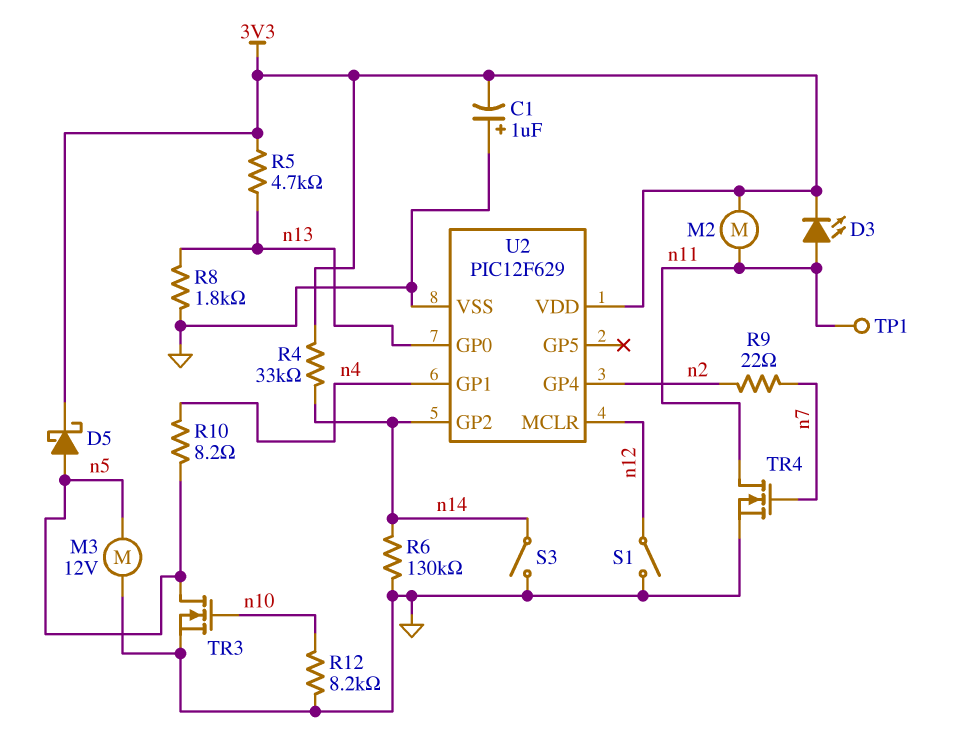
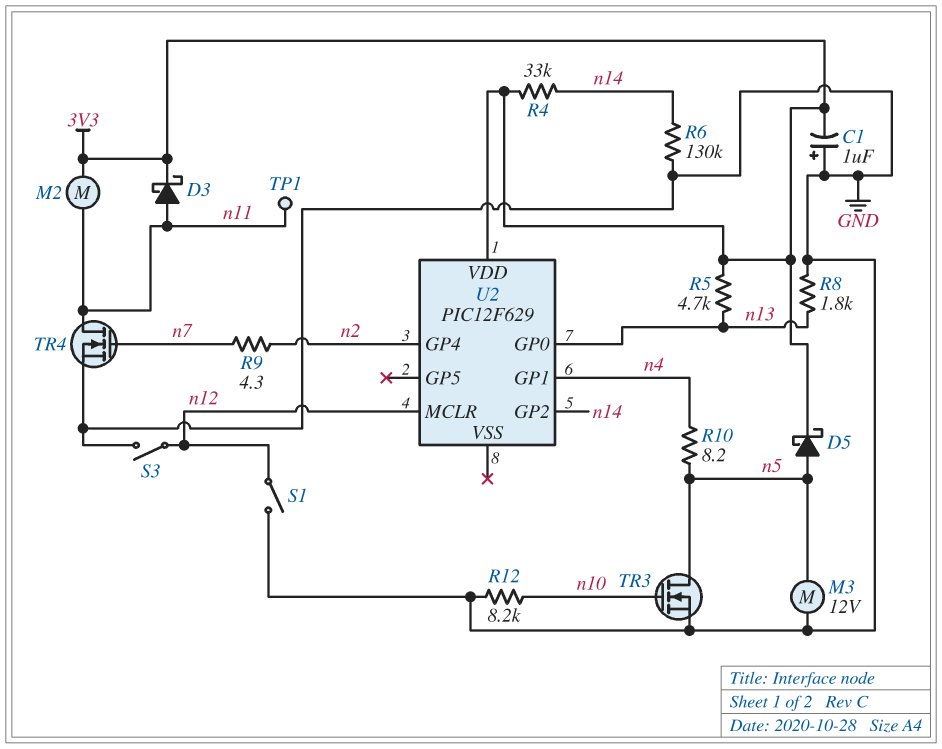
D3: LED (A n11, K 3V3) -> schottky (A n11, K 3V3)
R9: 22 (n2, n7) -> 4.3 (n2, n7)
S3: switch (GND, n14) -> switch (GND, n12)
U2 pin VSS: GND -> none

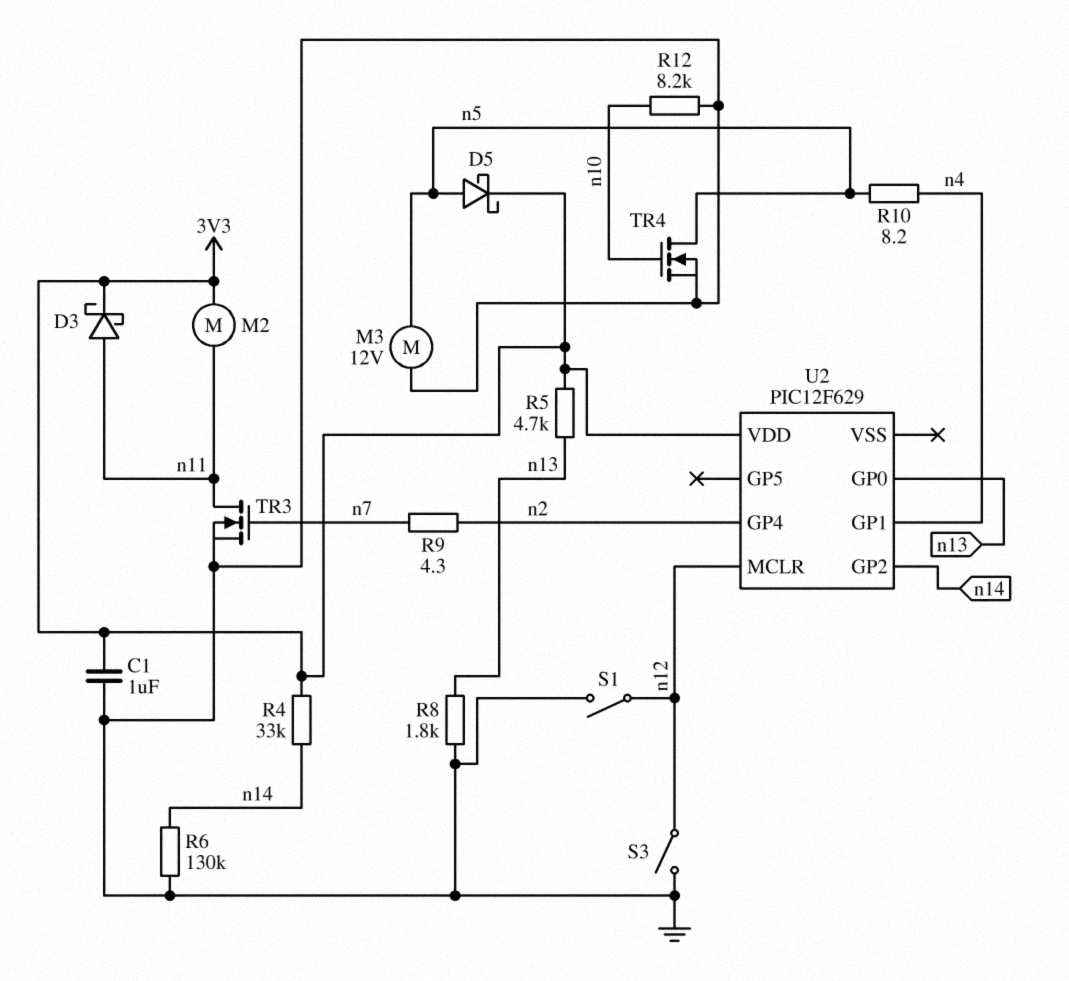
C1: 1uF (plus GND, minus 3V3) -> 1uF (3V3, GND)
TP1: test point (n11) -> none
TR3: NMOS (G n10, D n5, S GND) -> NMOS (G n7, D n11, S GND)
TR4: NMOS (G n7, D n11, S GND) -> NMOS (G n10, D n5, S GND)

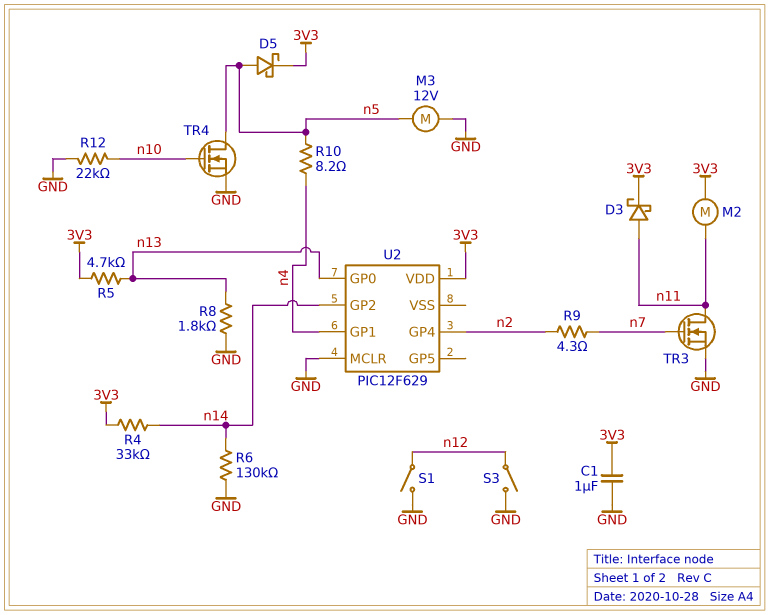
R12: 8.2k (GND, n10) -> 22k (GND, n10)
U2 pin MCLR: n12 -> GND

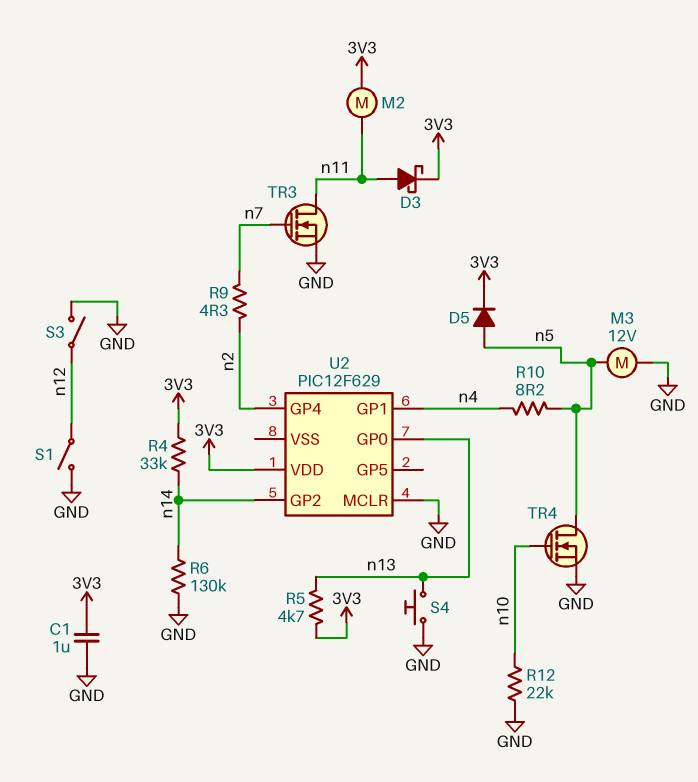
D5: schottky (A n5, K 3V3) -> diode (A n5, K 3V3)
R8: 1.8k (GND, n13) -> none
S4: none -> button (GND, n13)

